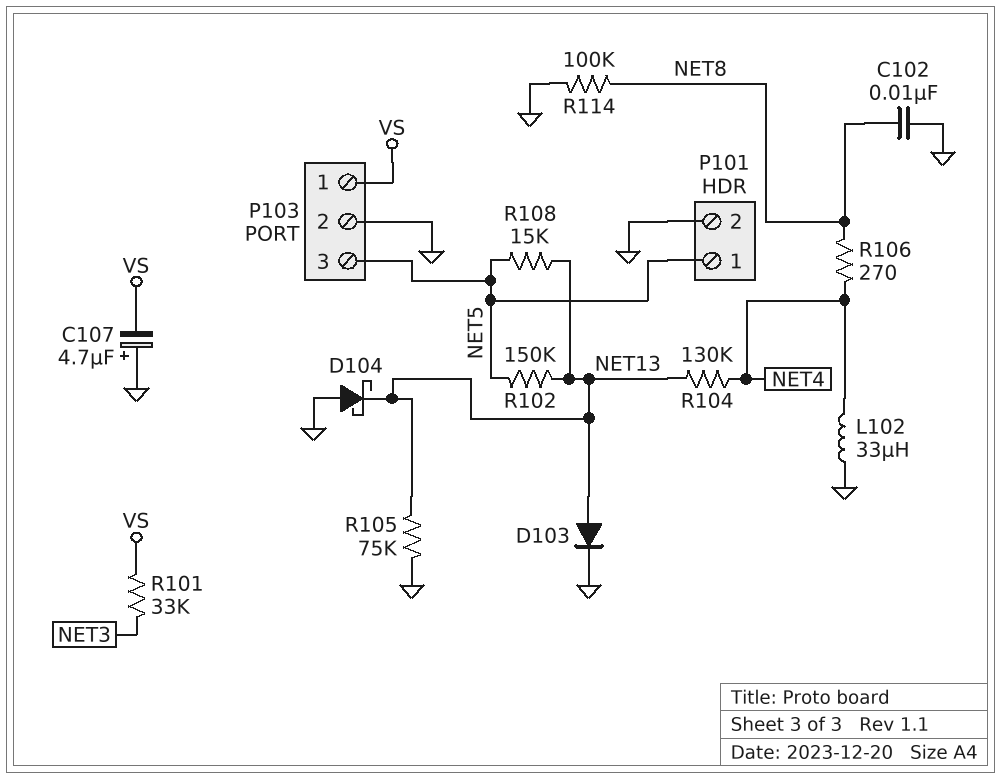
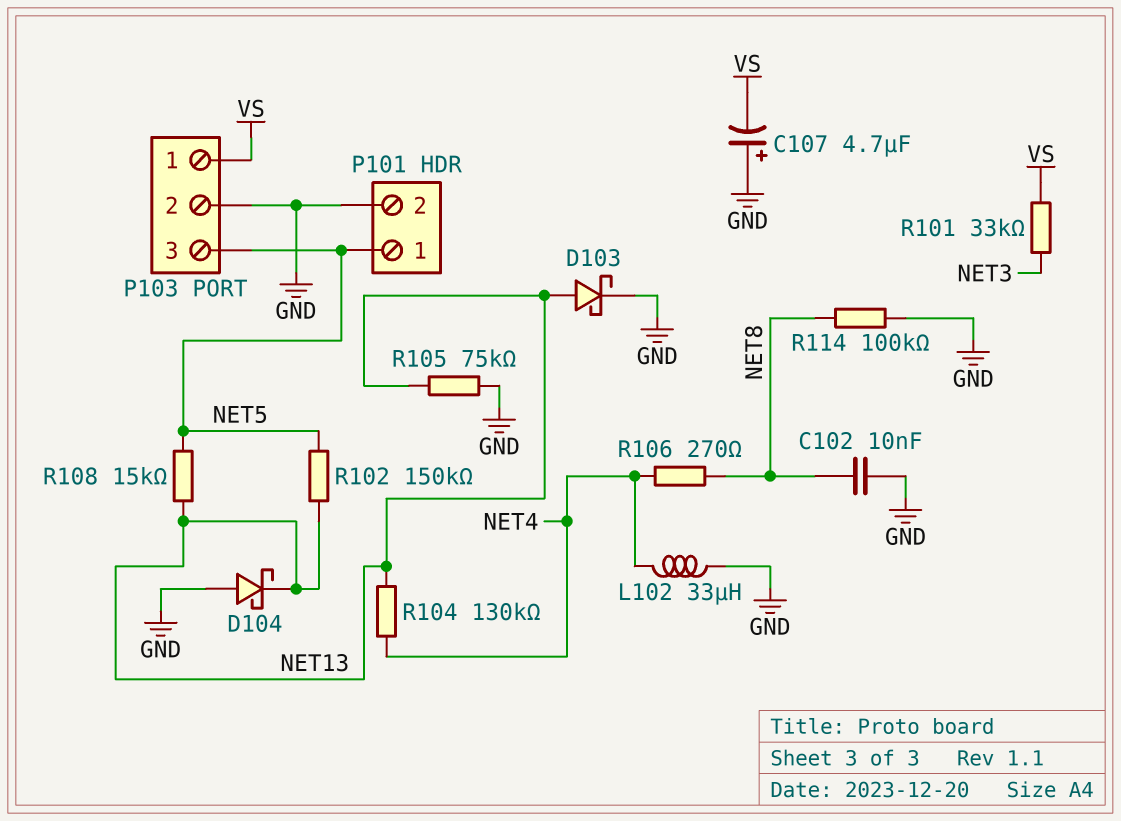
D103: diode (A NET13, K GND) -> schottky (A NET13, K GND)

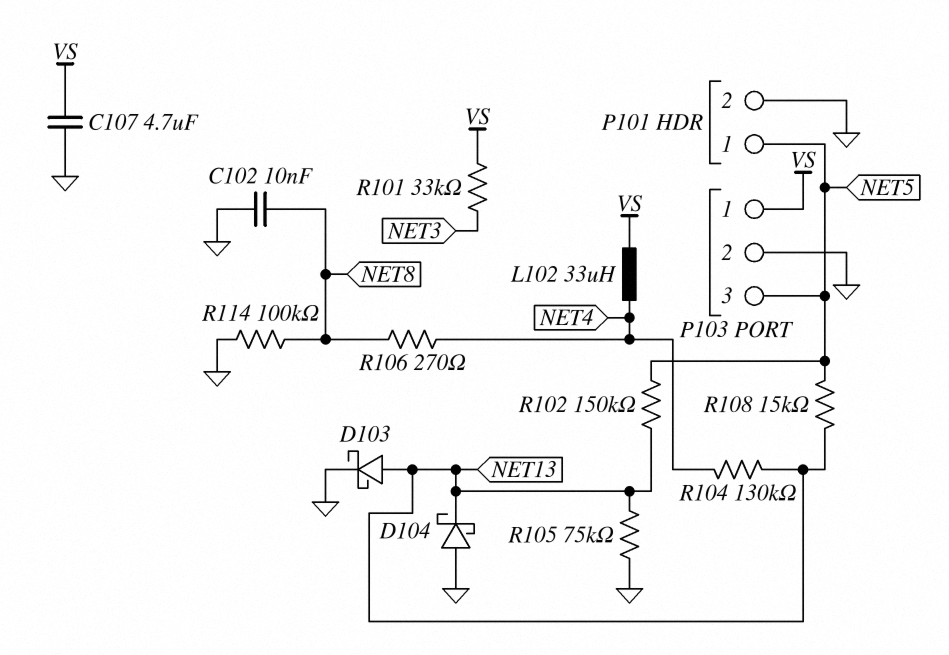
C107: 4.7uF (plus GND, minus VS) -> 4.7uF (GND, VS)
L102: 33uH (GND, NET4) -> 33uH (NET4, VS)

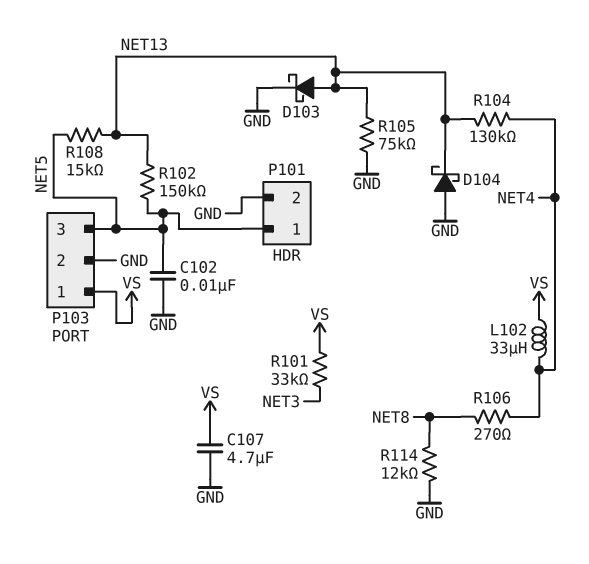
C102: 10nF (GND, NET8) -> 10nF (GND, NET5)
R114: 100k (GND, NET8) -> 12k (GND, NET8)

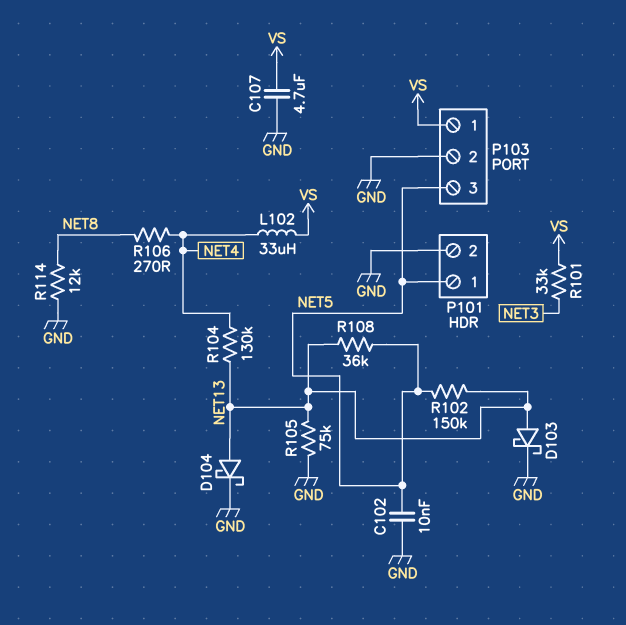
D104: schottky (A GND, K NET13) -> schottky (A NET13, K GND)
R108: 15k (NET5, NET13) -> 36k (NET5, NET13)

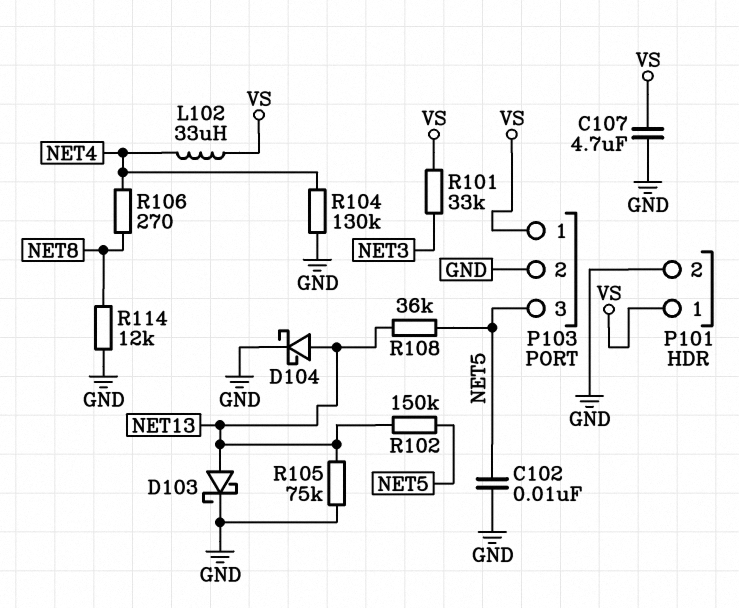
P101 pin 1: NET5 -> VS
R104: 130k (NET4, NET13) -> 130k (GND, NET4)

